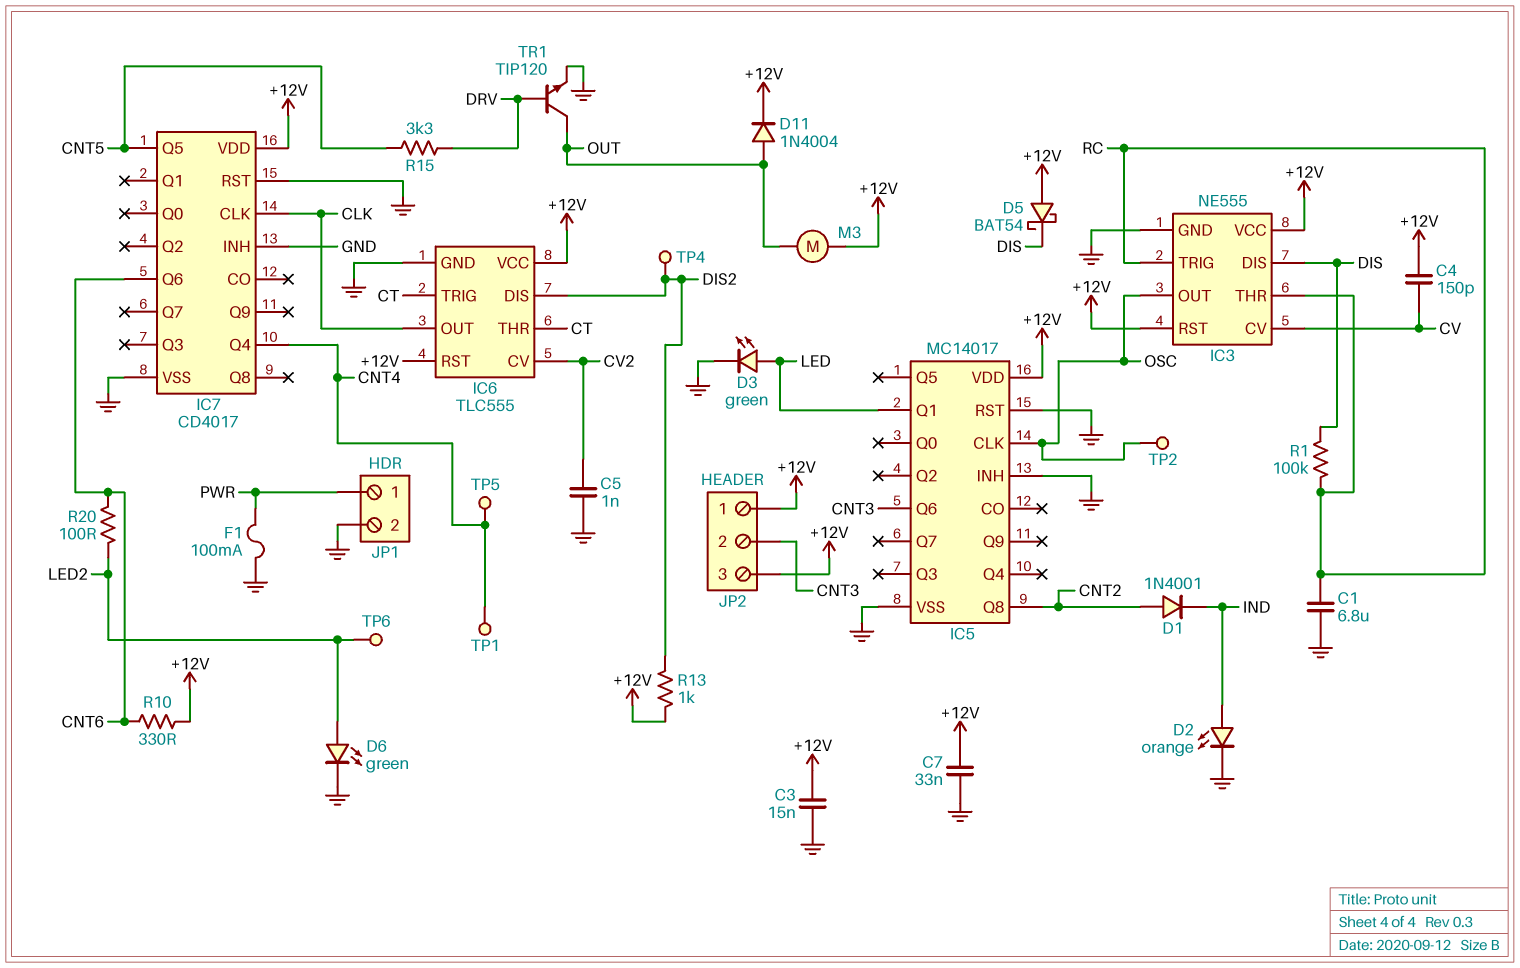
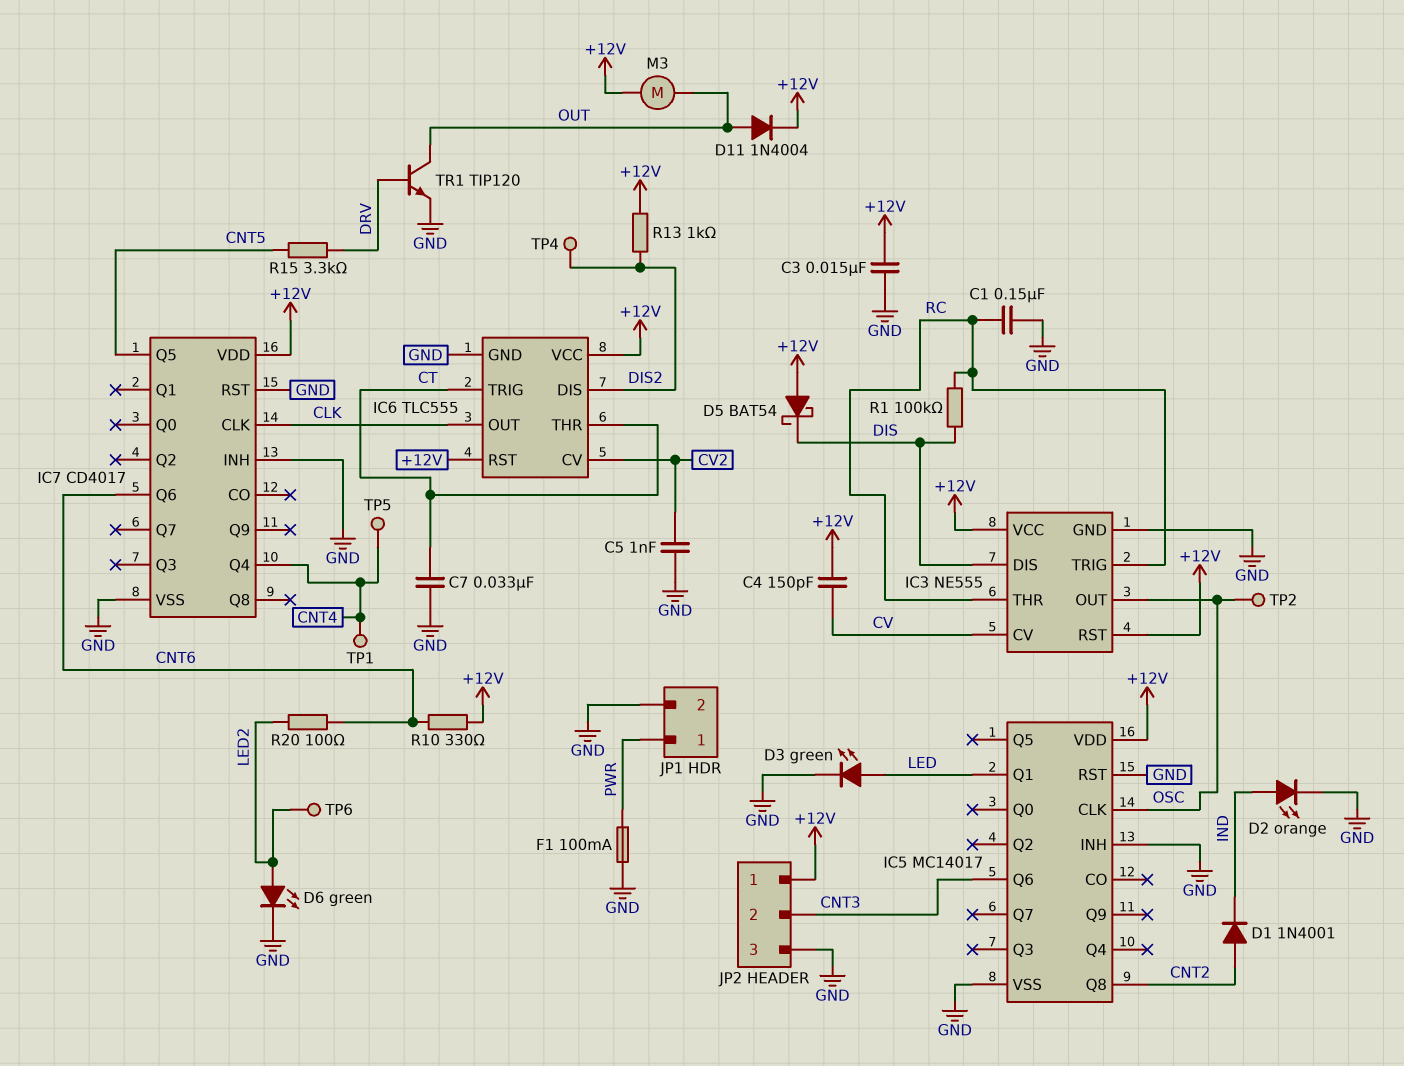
C1: 6.8uF (GND, RC) -> 150nF (GND, RC)
C7: 33nF (+12V, GND) -> 33nF (CT, GND)
JP2 pin 3: +12V -> GND

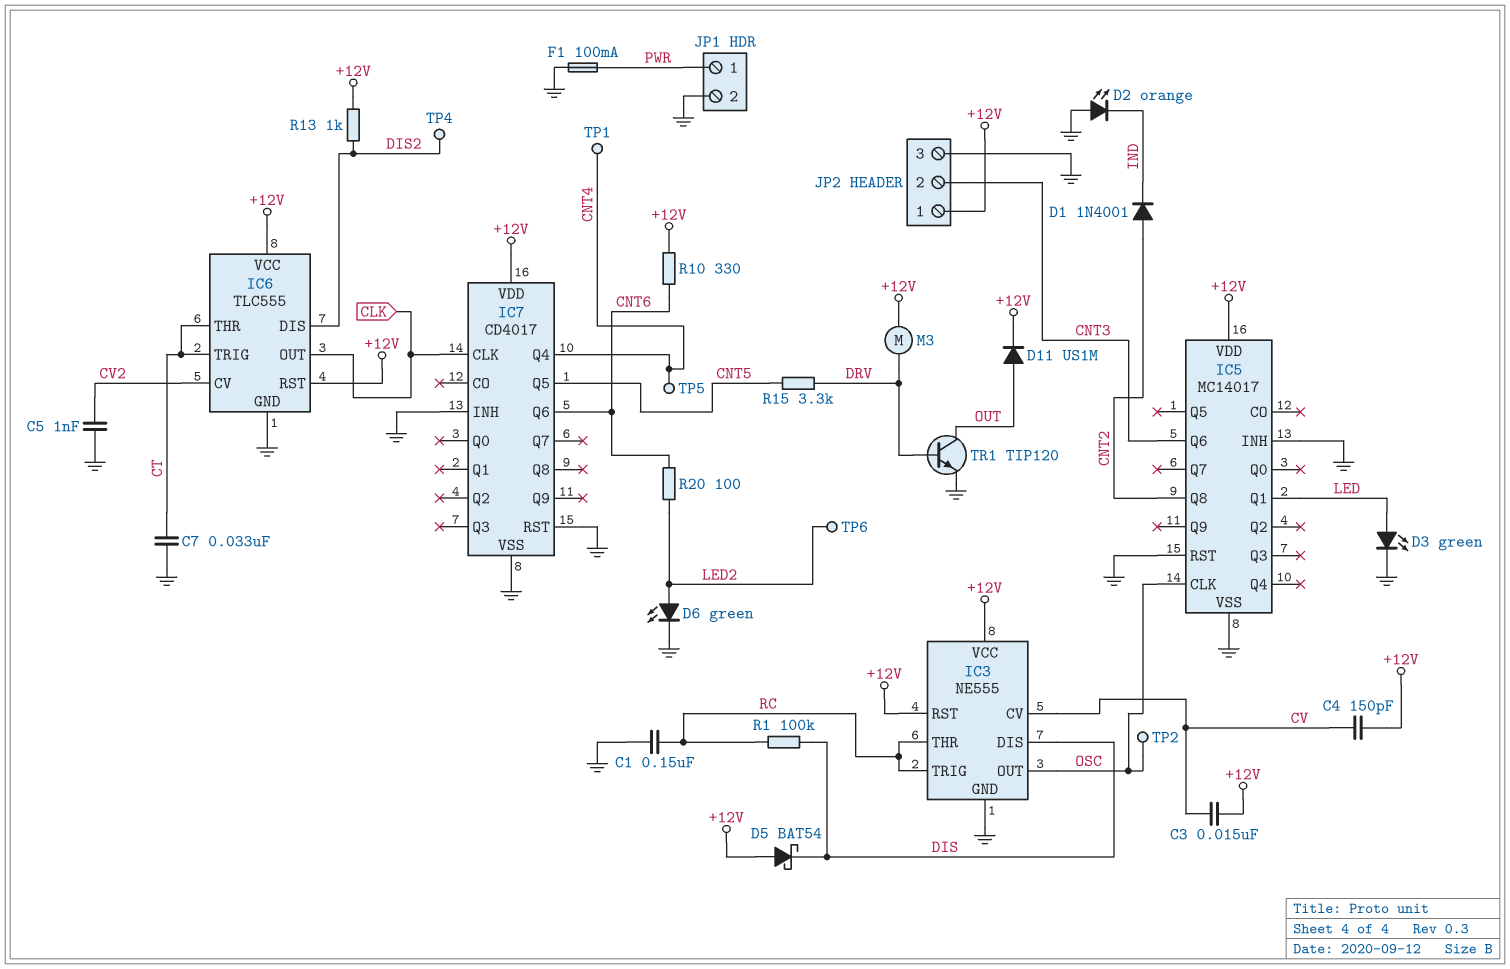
C3: 15nF (+12V, GND) -> 15nF (+12V, CV)
D2: LED orange (A IND, K GND) -> LED orange (A GND, K IND)
D11: diode 1N4004 (A OUT, K +12V) -> diode US1M (A OUT, K +12V)
M3: motor (+12V, OUT) -> motor (+12V, DRV)

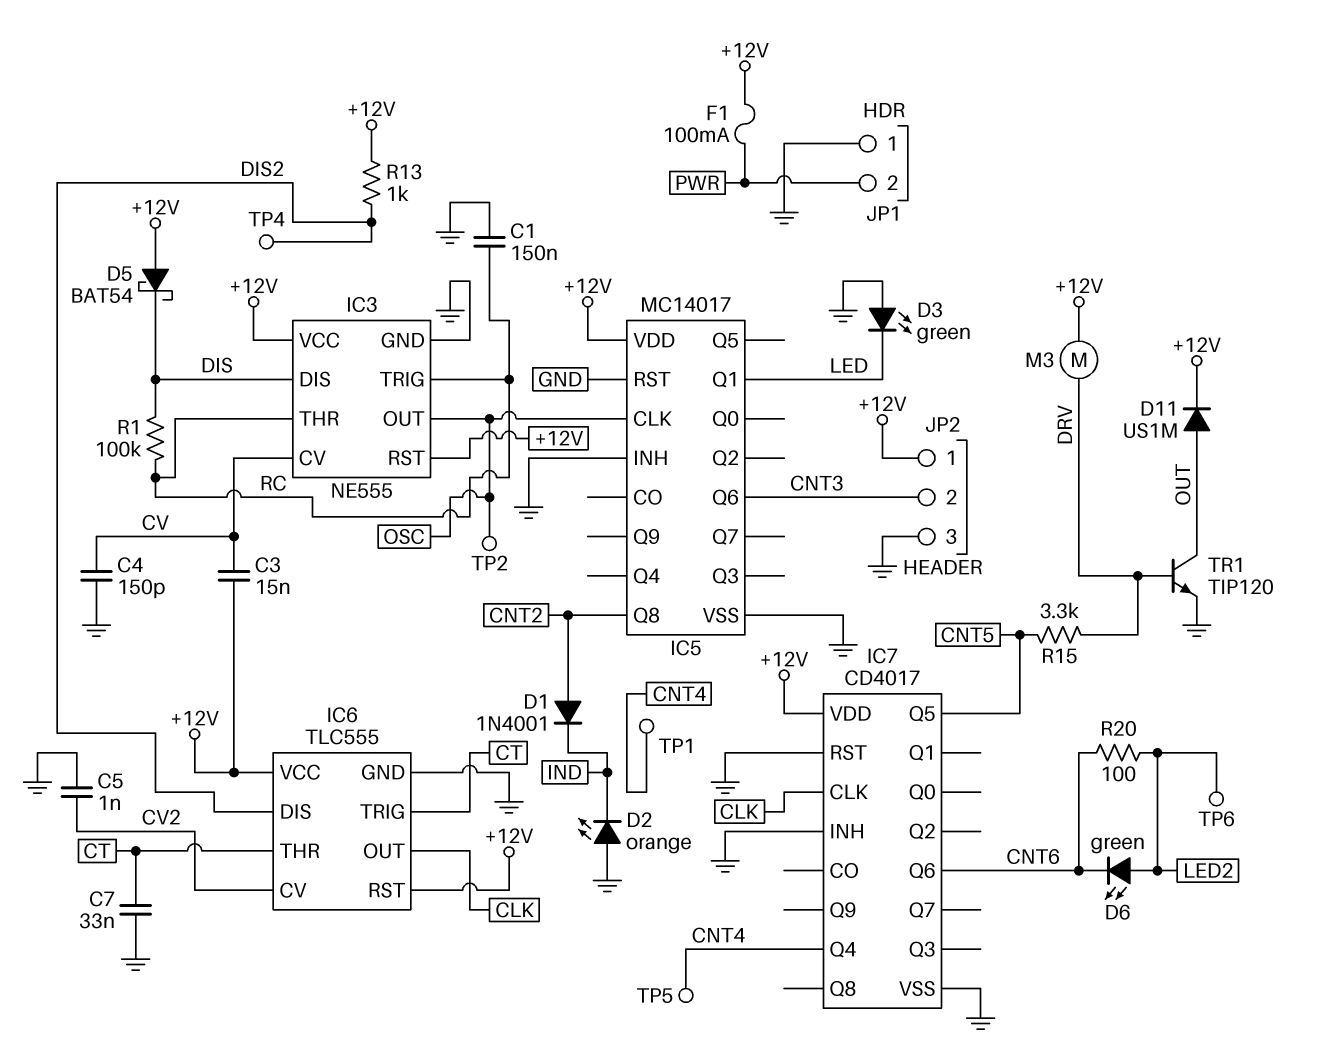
C4: 150pF (+12V, CV) -> 150pF (CV, GND)
D3: LED green (A LED, K GND) -> LED green (A GND, K LED)
D6: LED green (A LED2, K GND) -> LED green (A LED2, K CNT6)
F1: 100mA (GND, PWR) -> 100mA (+12V, PWR)
JP1 pin 1: PWR -> GND
JP1 pin 2: GND -> PWR
R10: 330 (+12V, CNT6) -> none

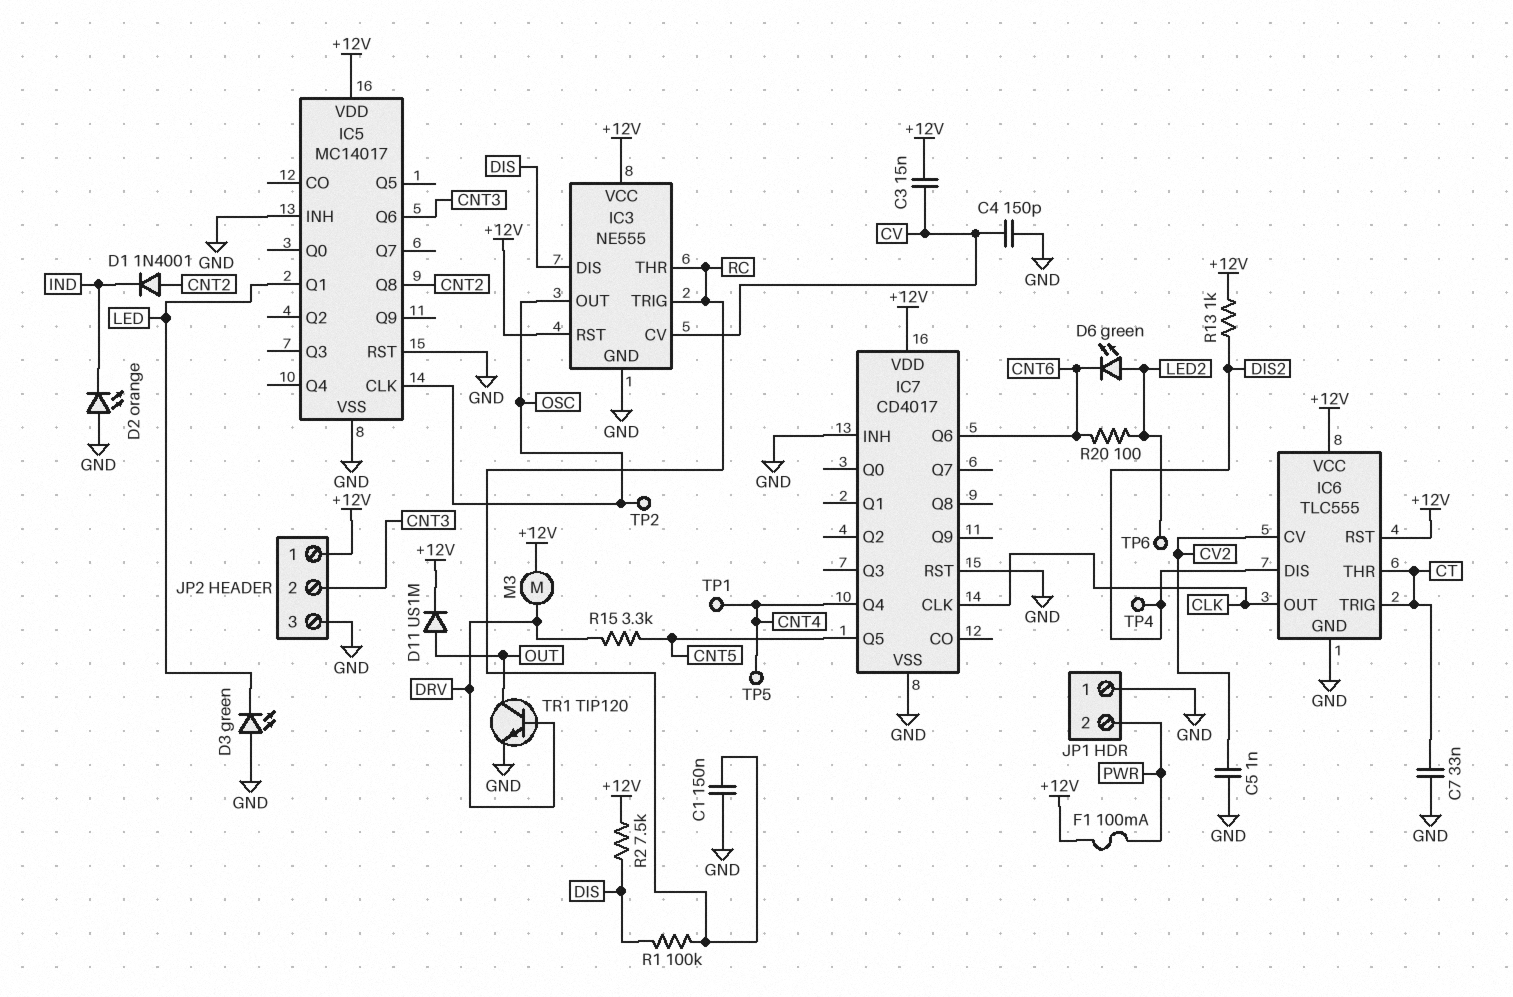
D5: schottky BAT54 (A +12V, K DIS) -> none
R2: none -> 7.5k (+12V, DIS)

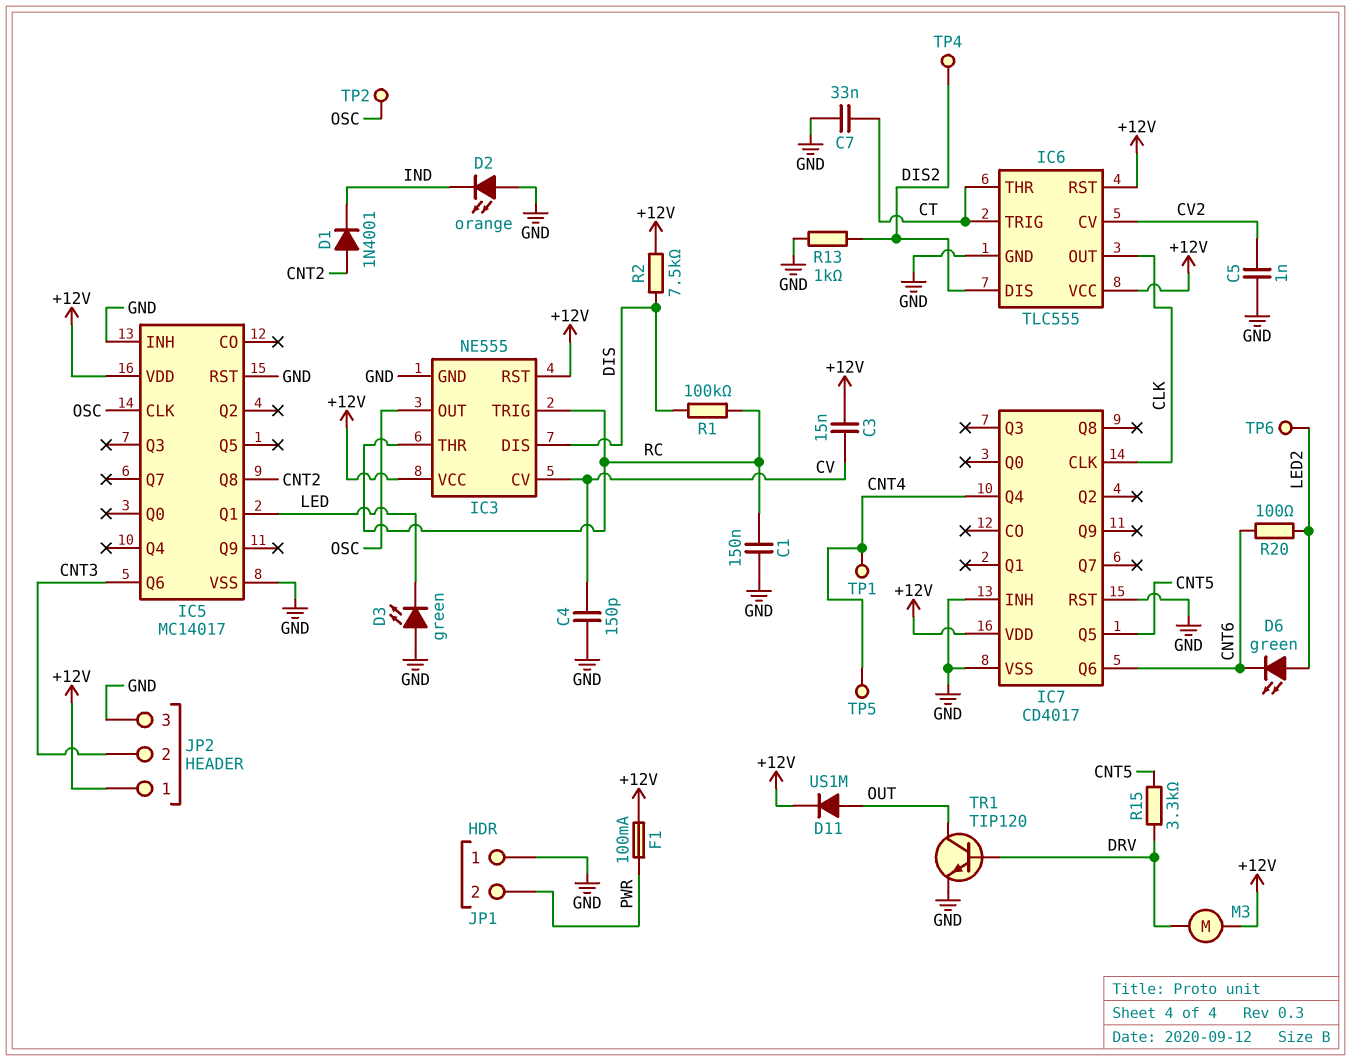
R13: 1k (+12V, DIS2) -> 1k (DIS2, GND)

